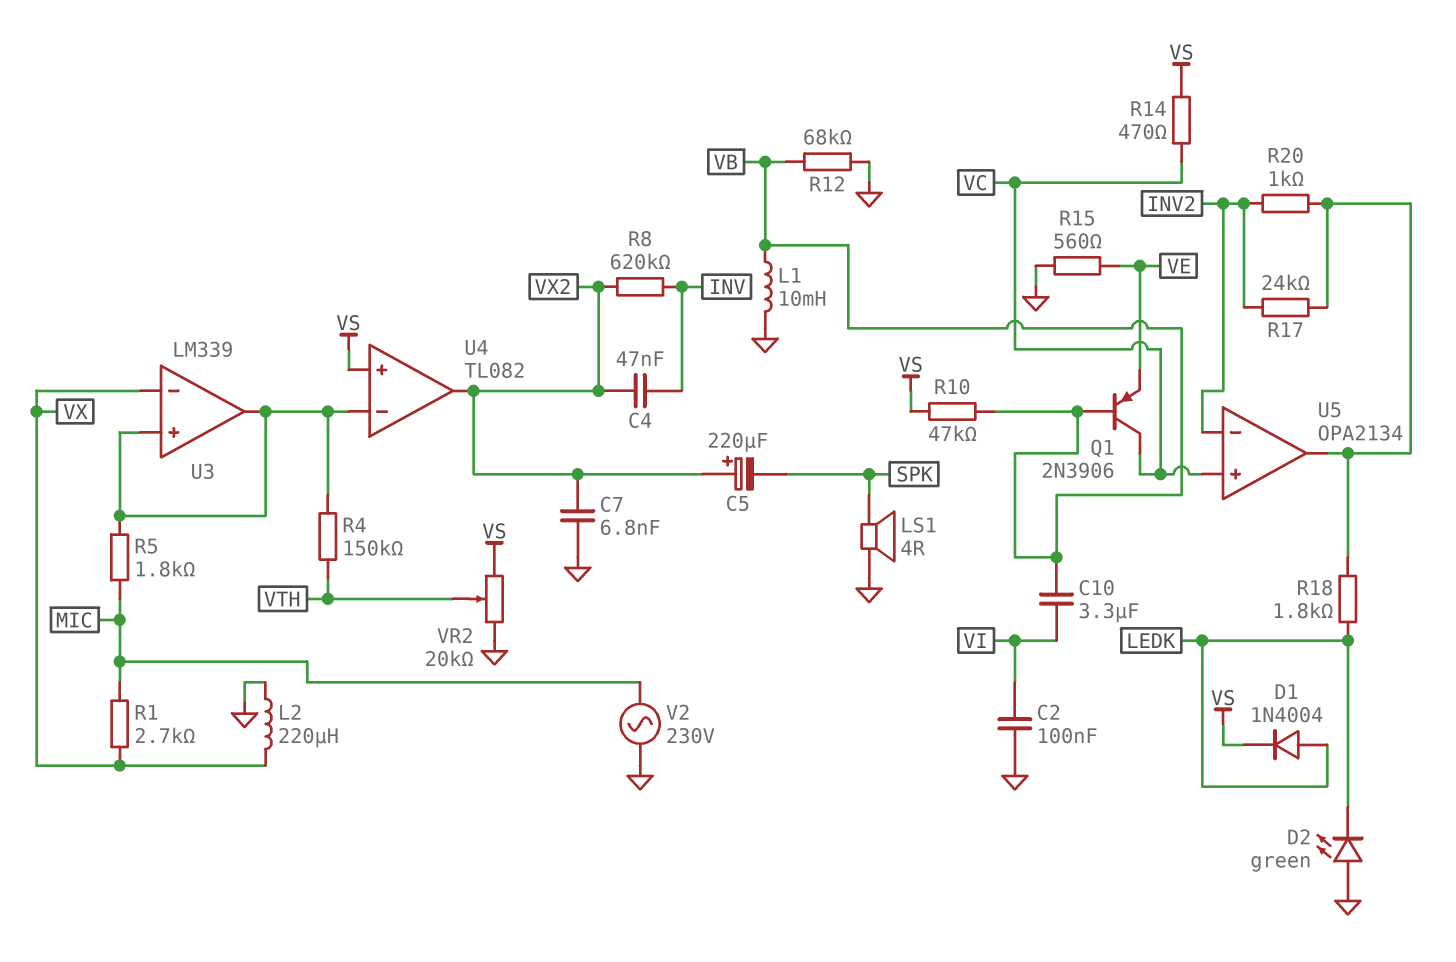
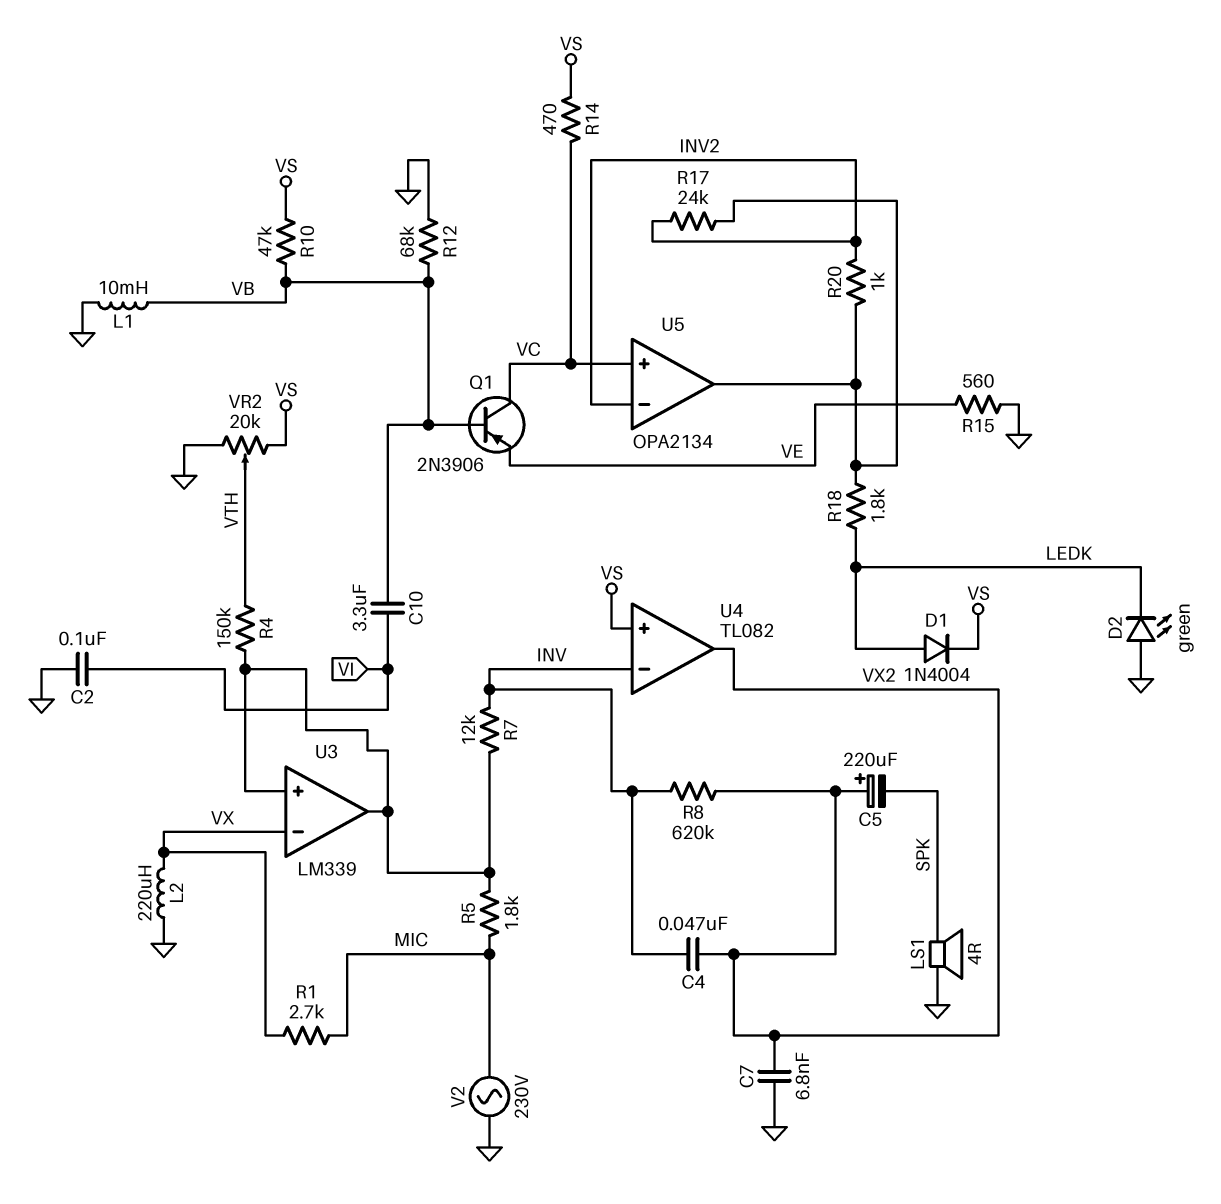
R7: none -> 12k (INV, U3/in+)
U4 pin in-: U3/in+ -> INV

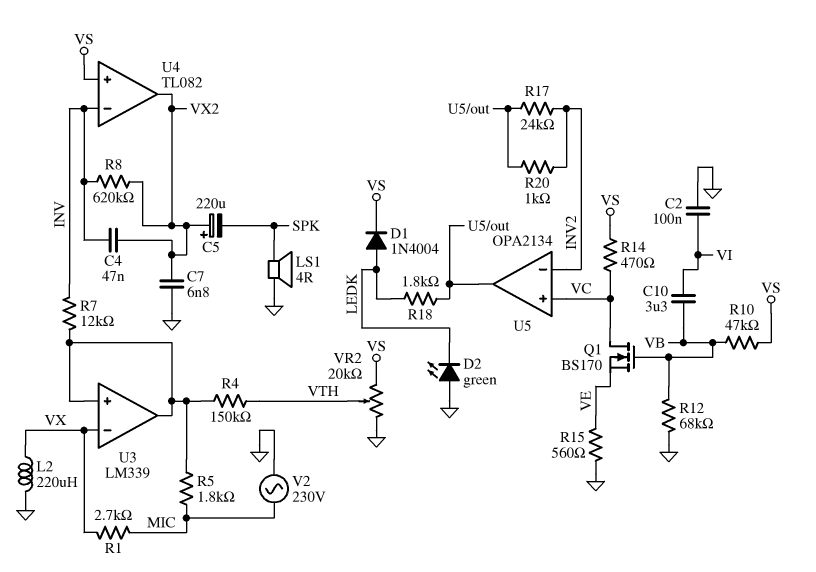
L1: 10mH (GND, VB) -> none
Q1: PNP 2N3906 (B VB, C VC, E VE) -> NMOS BS170 (G VB, D VC, S VE)

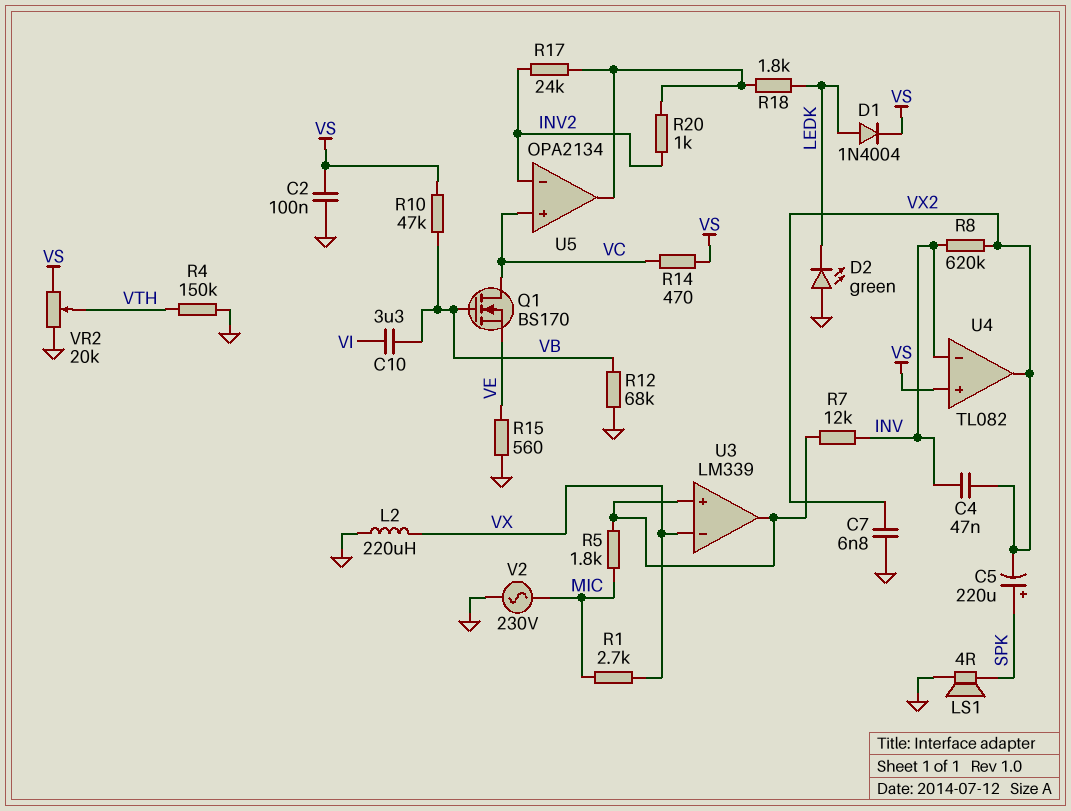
C2: 100nF (GND, VI) -> 100nF (GND, VS)
C5: 220uF (plus VX2, minus SPK) -> 220uF (plus SPK, minus VX2)
R4: 150k (U3/in+, VTH) -> 150k (GND, VTH)

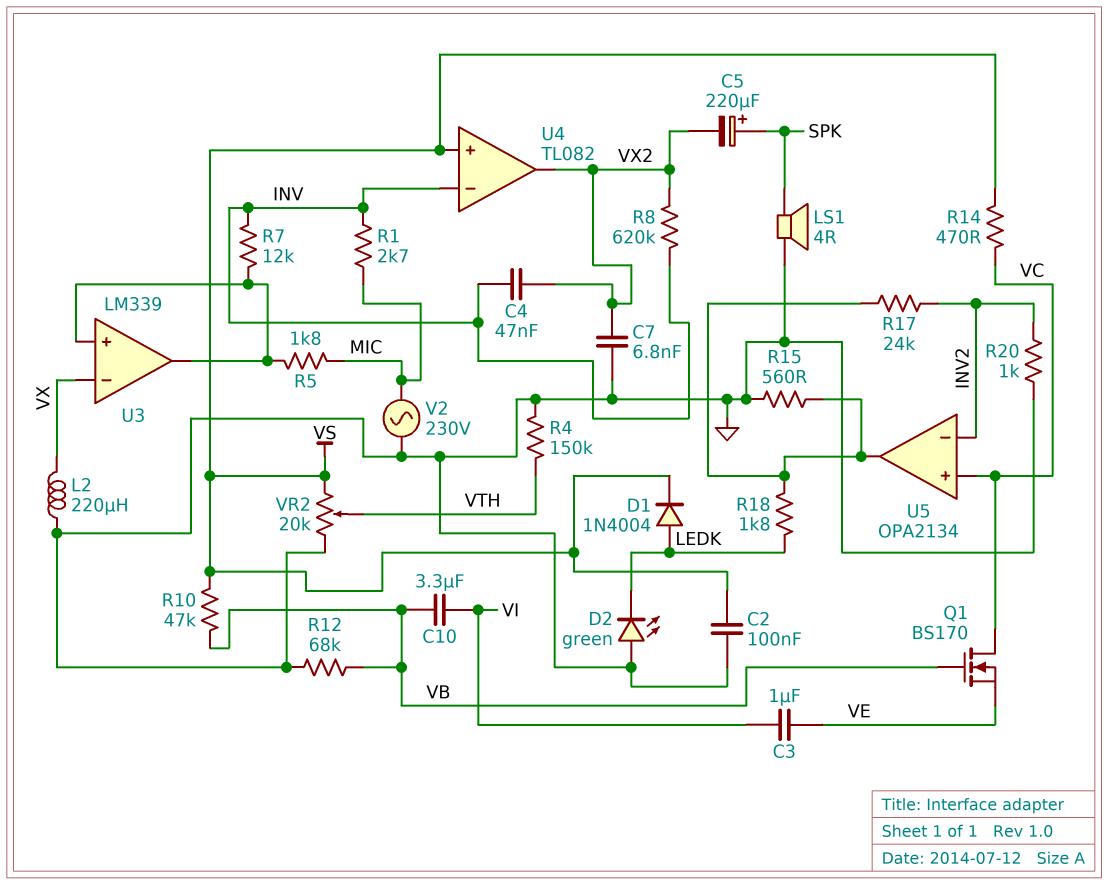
C3: none -> 1uF (VE, VI)
R1: 2.7k (MIC, VX) -> 2.7k (INV, MIC)
R15: 560 (GND, VE) -> 560 (GND, U5/out)
R20: 1k (INV2, U5/out) -> 1k (GND, INV2)

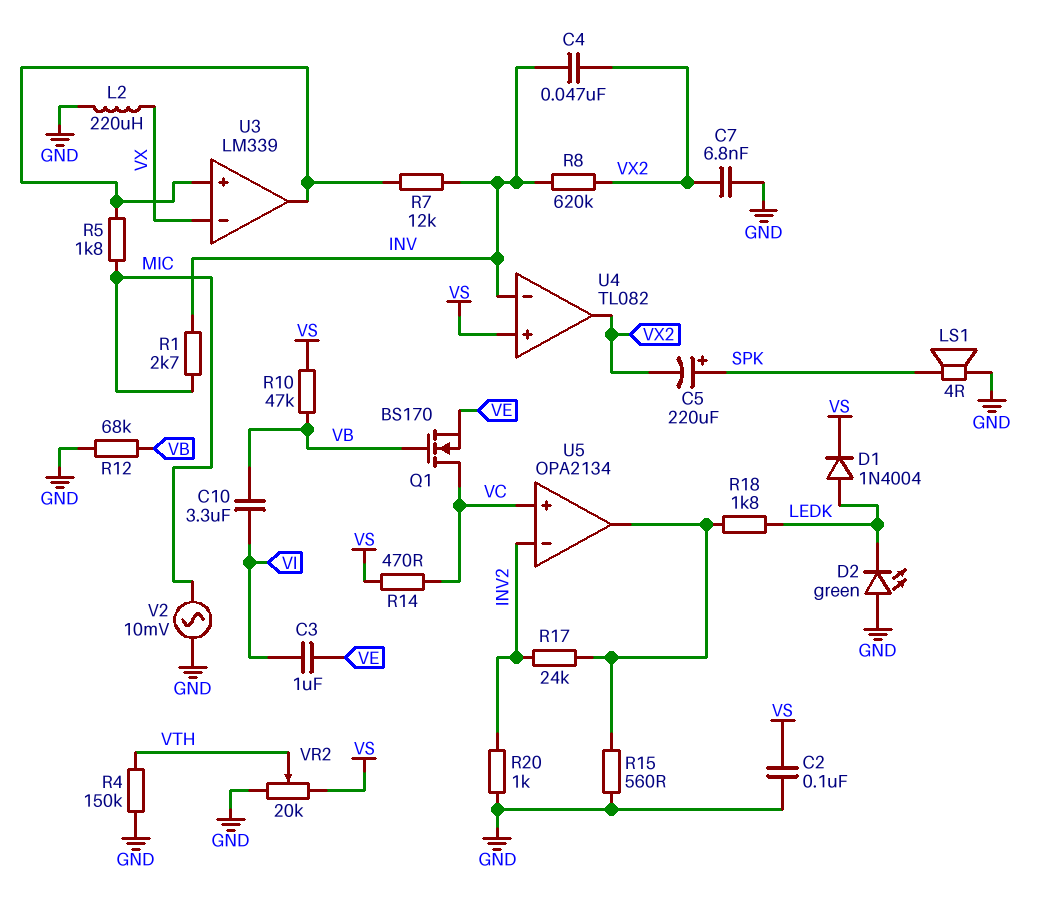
V2: AC 230V (GND, MIC) -> AC 10mV (GND, MIC)

